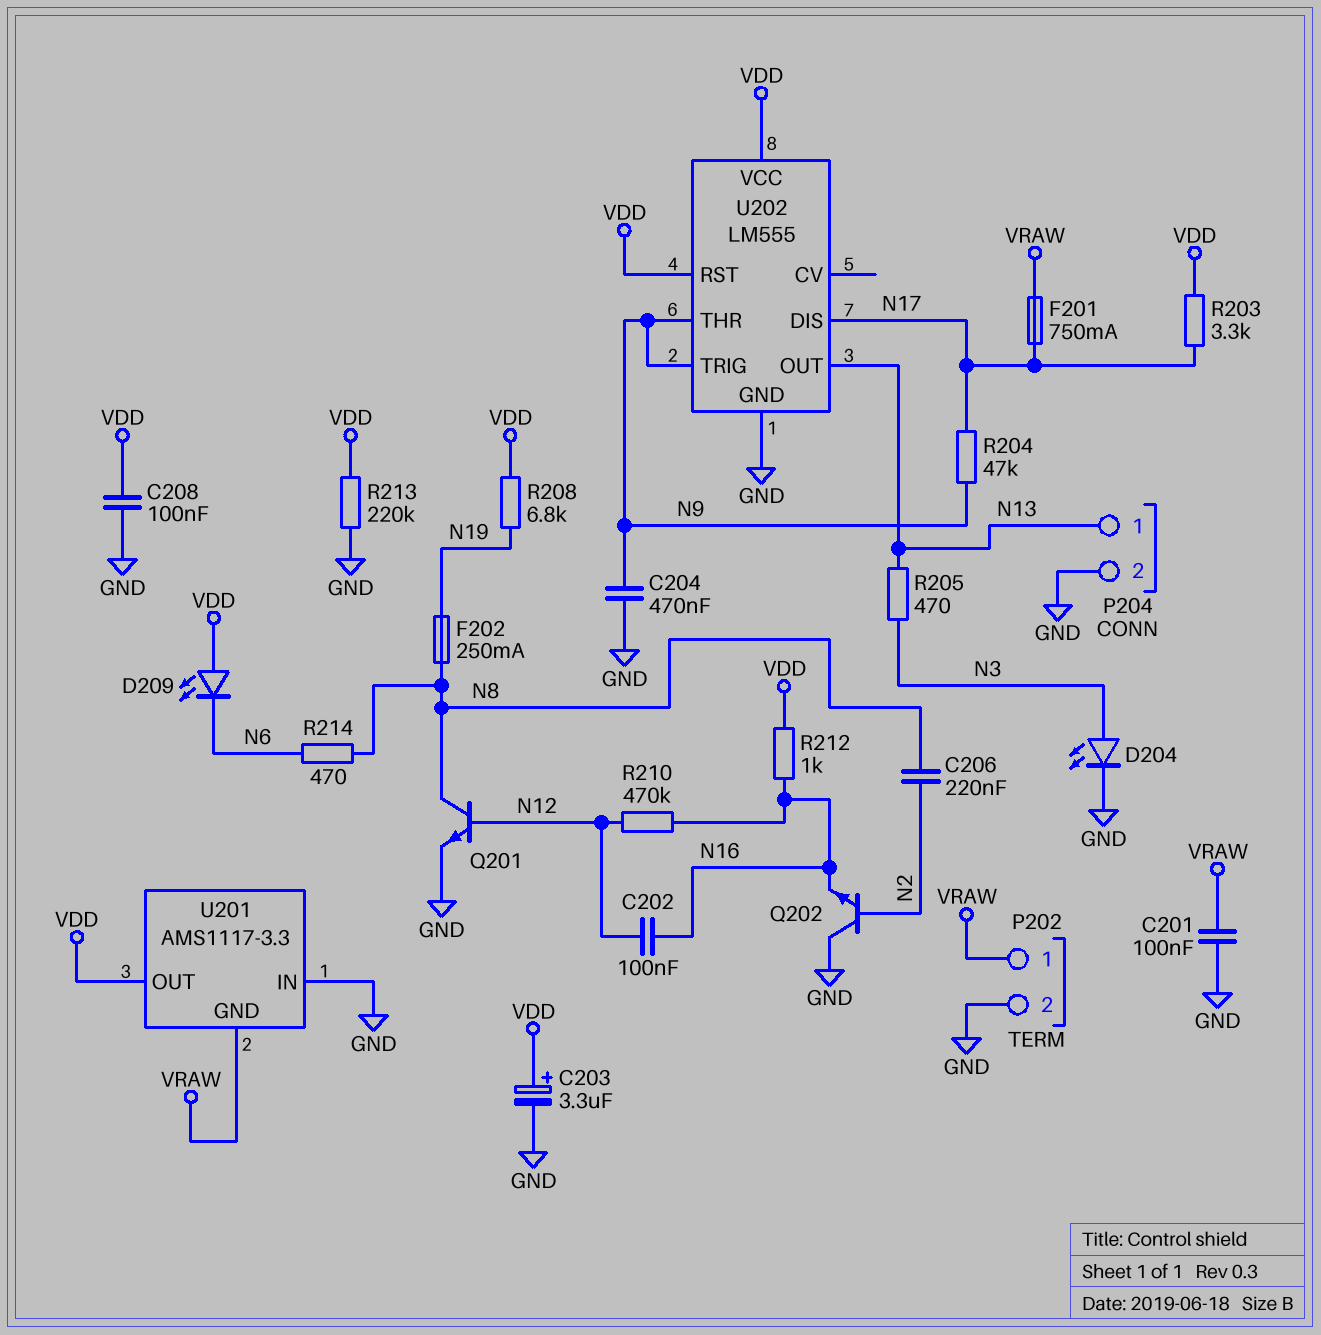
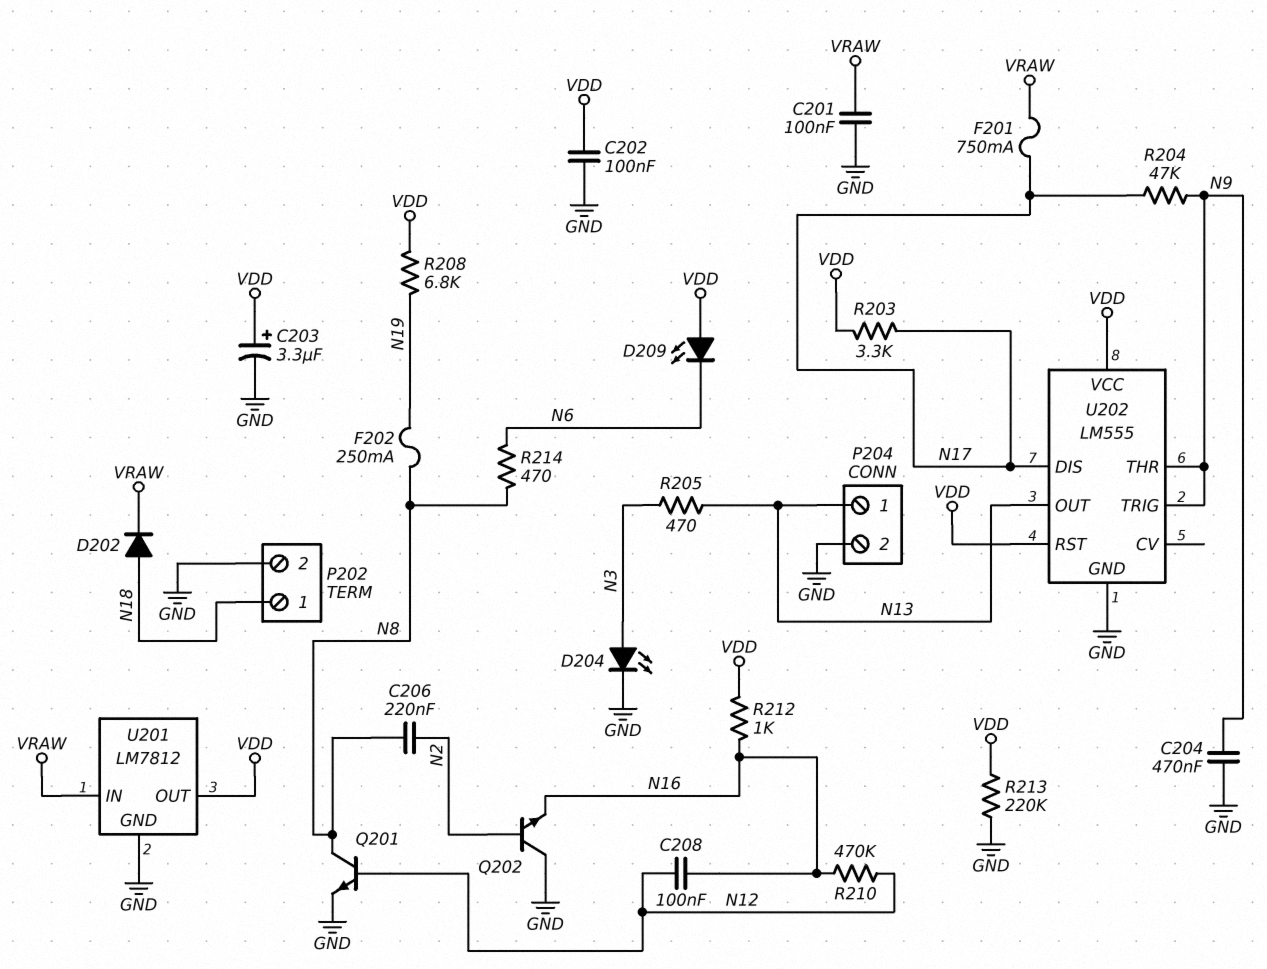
C202: 100nF (N12, N16) -> 100nF (GND, VDD)
C208: 100nF (GND, VDD) -> 100nF (N12, N16)
D202: none -> diode (A N18, K VRAW)
P202 pin 1: VRAW -> N18
U201: AMS1117-3.3 -> LM7812
U201 pin GND: VRAW -> GND
U201 pin IN: GND -> VRAW

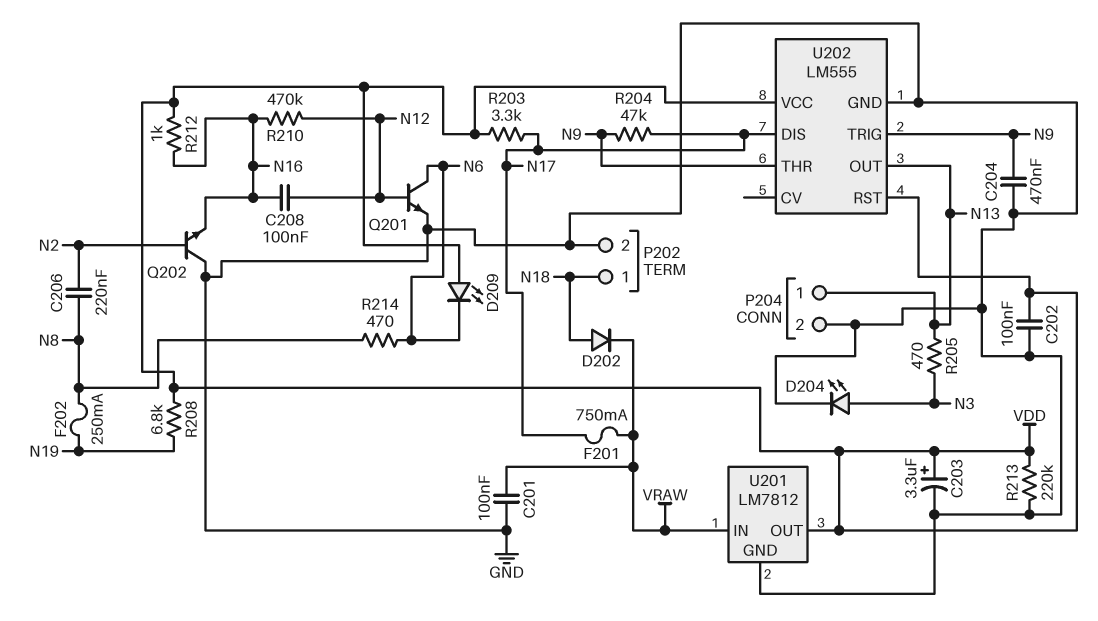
Q201: NPN (B N12, C N8, E GND) -> NPN (B N12, C N6, E GND)

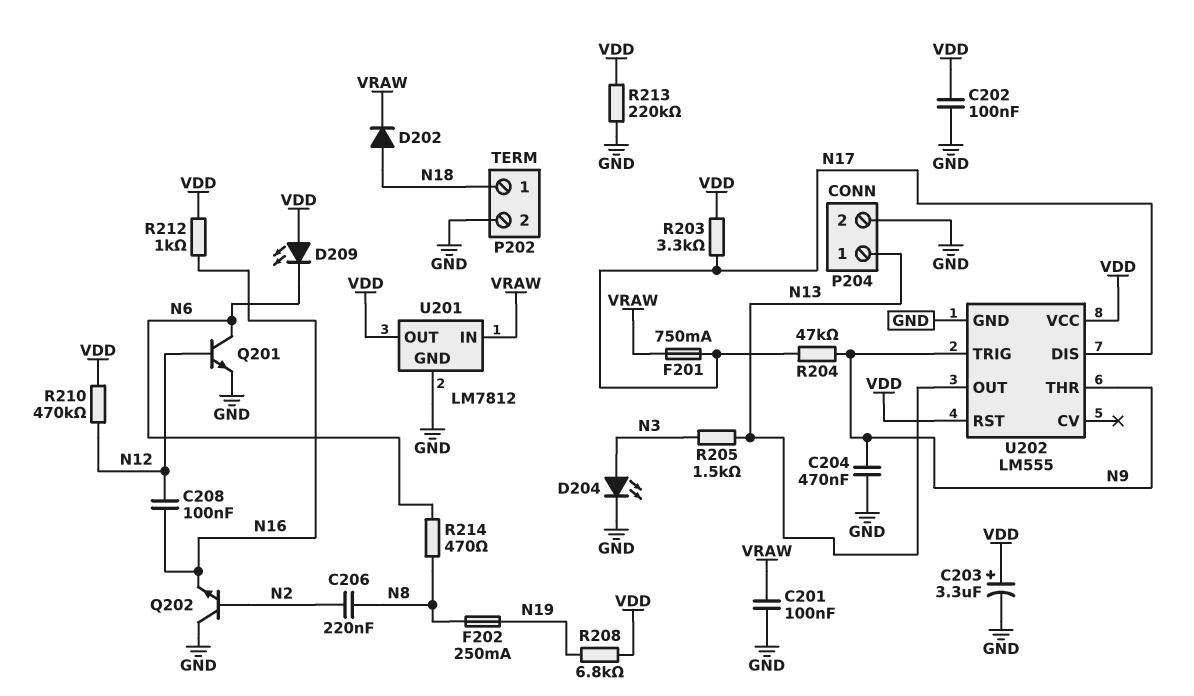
R205: 470 (N3, N13) -> 1.5k (N3, N13)
R210: 470k (N12, N16) -> 470k (N12, VDD)

